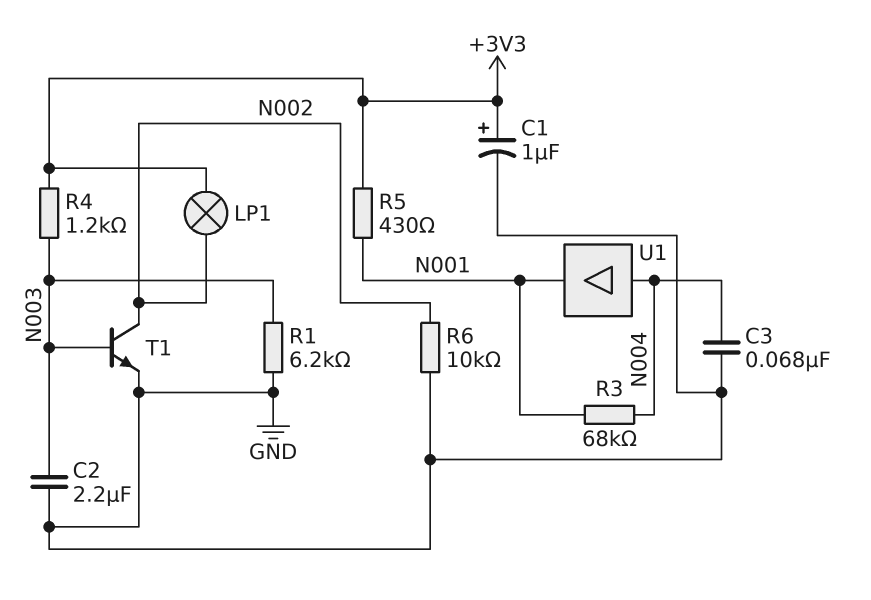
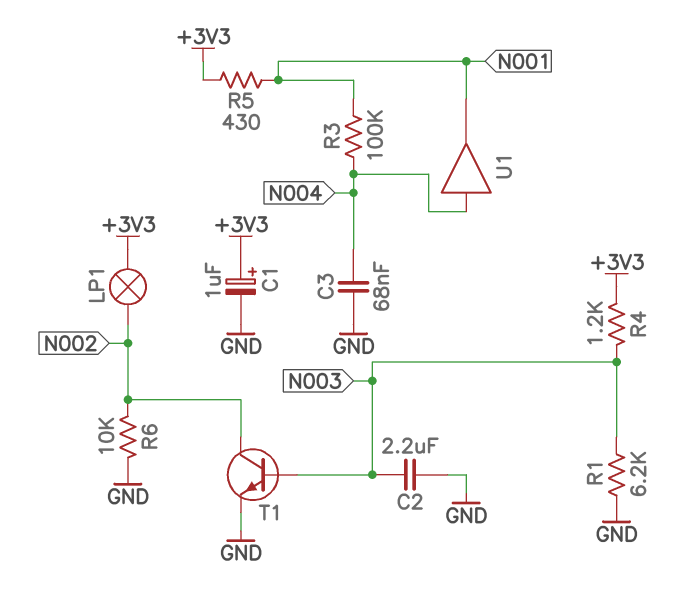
R3: 68k (N001, N004) -> 100k (N001, N004)

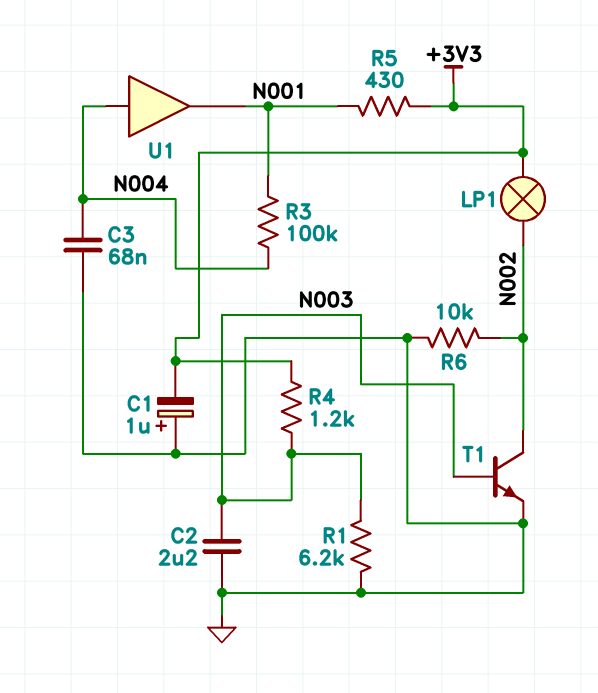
C1: 1uF (plus +3V3, minus GND) -> 1uF (plus GND, minus +3V3)

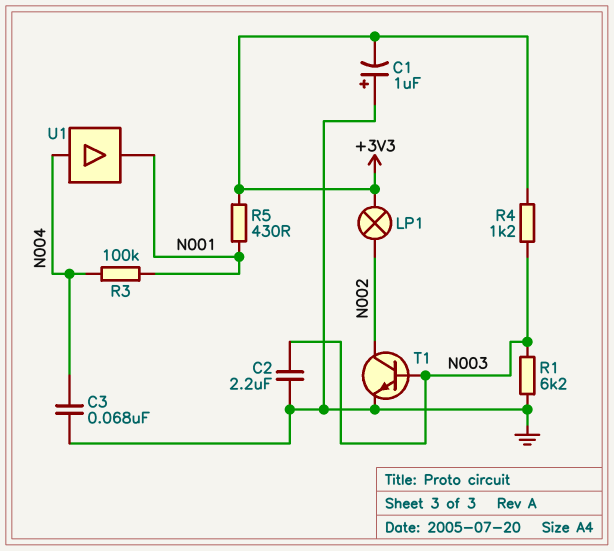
R6: 10k (GND, N002) -> none

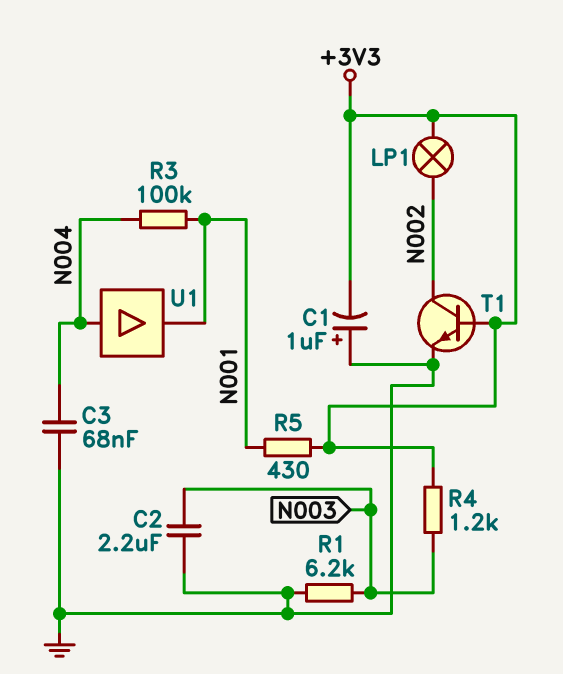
T1: NPN (B N003, C N002, E GND) -> NPN (B +3V3, C N002, E GND)

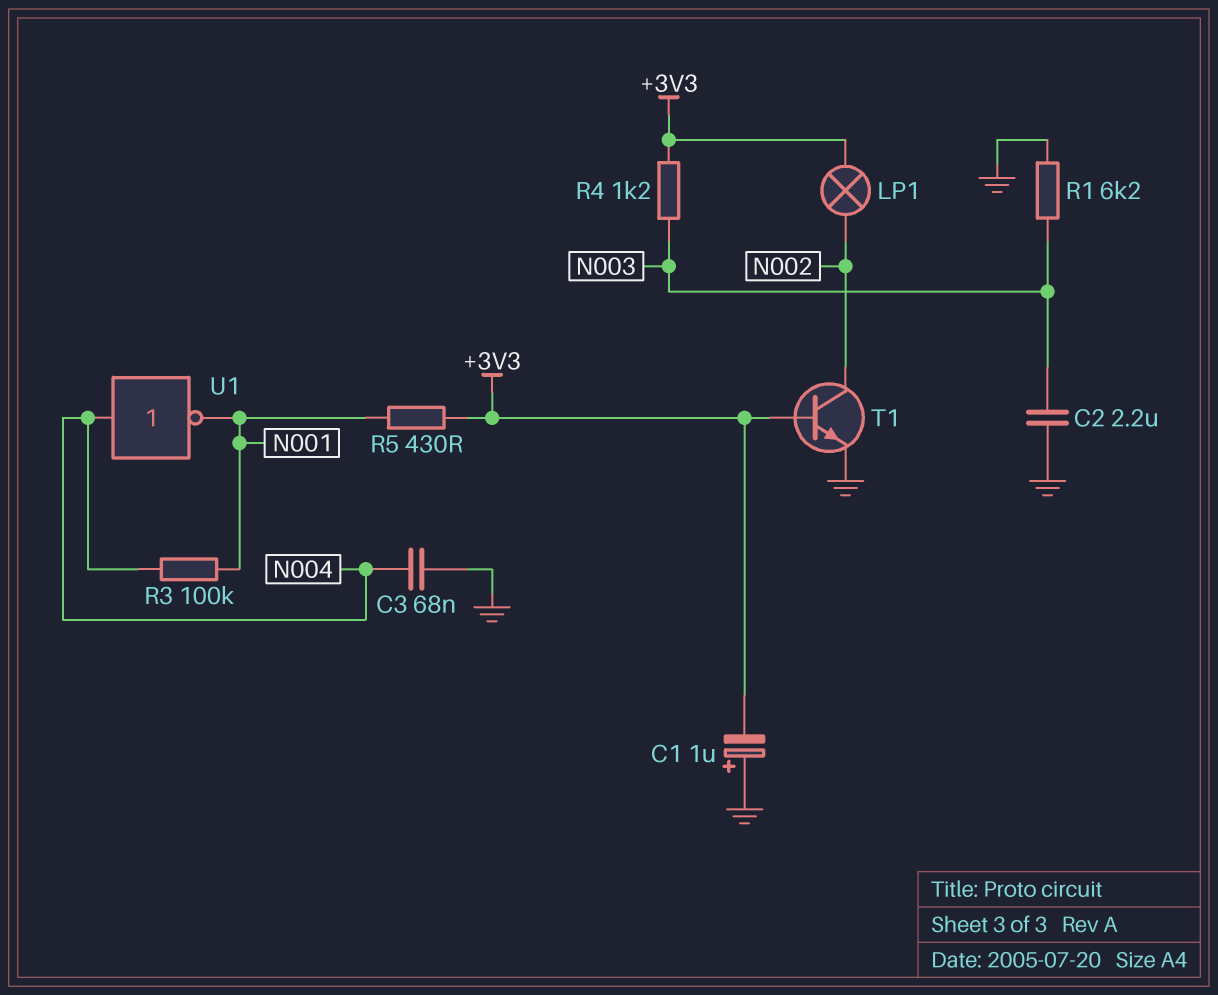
U1: buffer (in N004, out N001) -> NOT (in N004, out N001)

